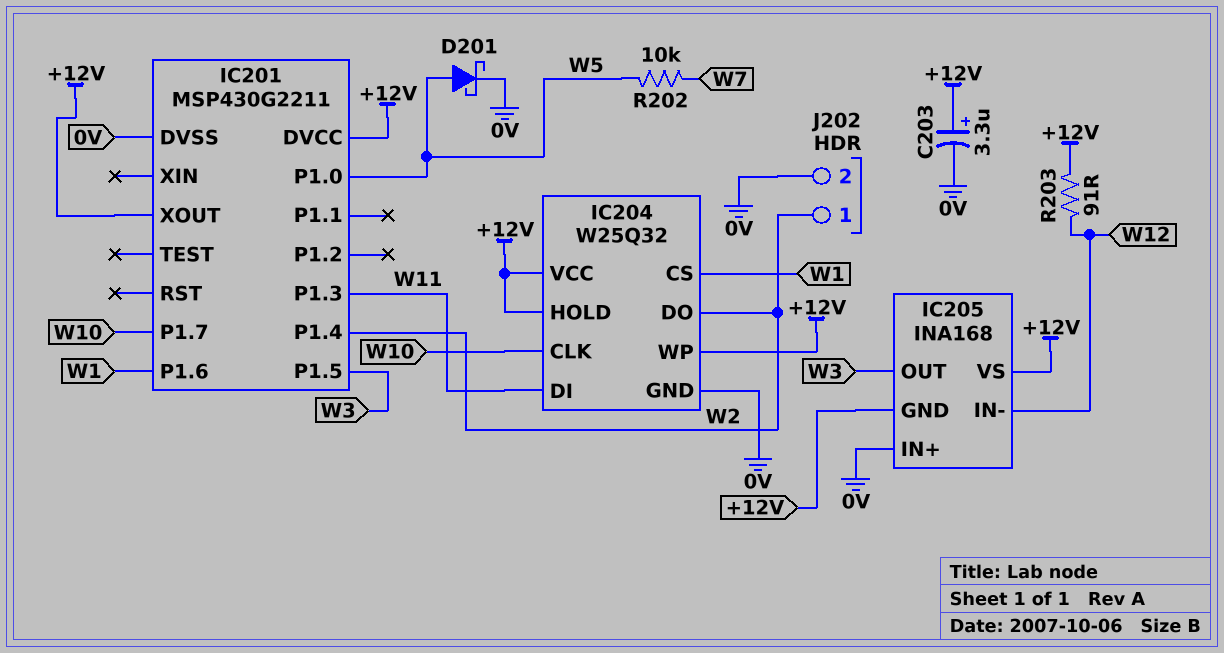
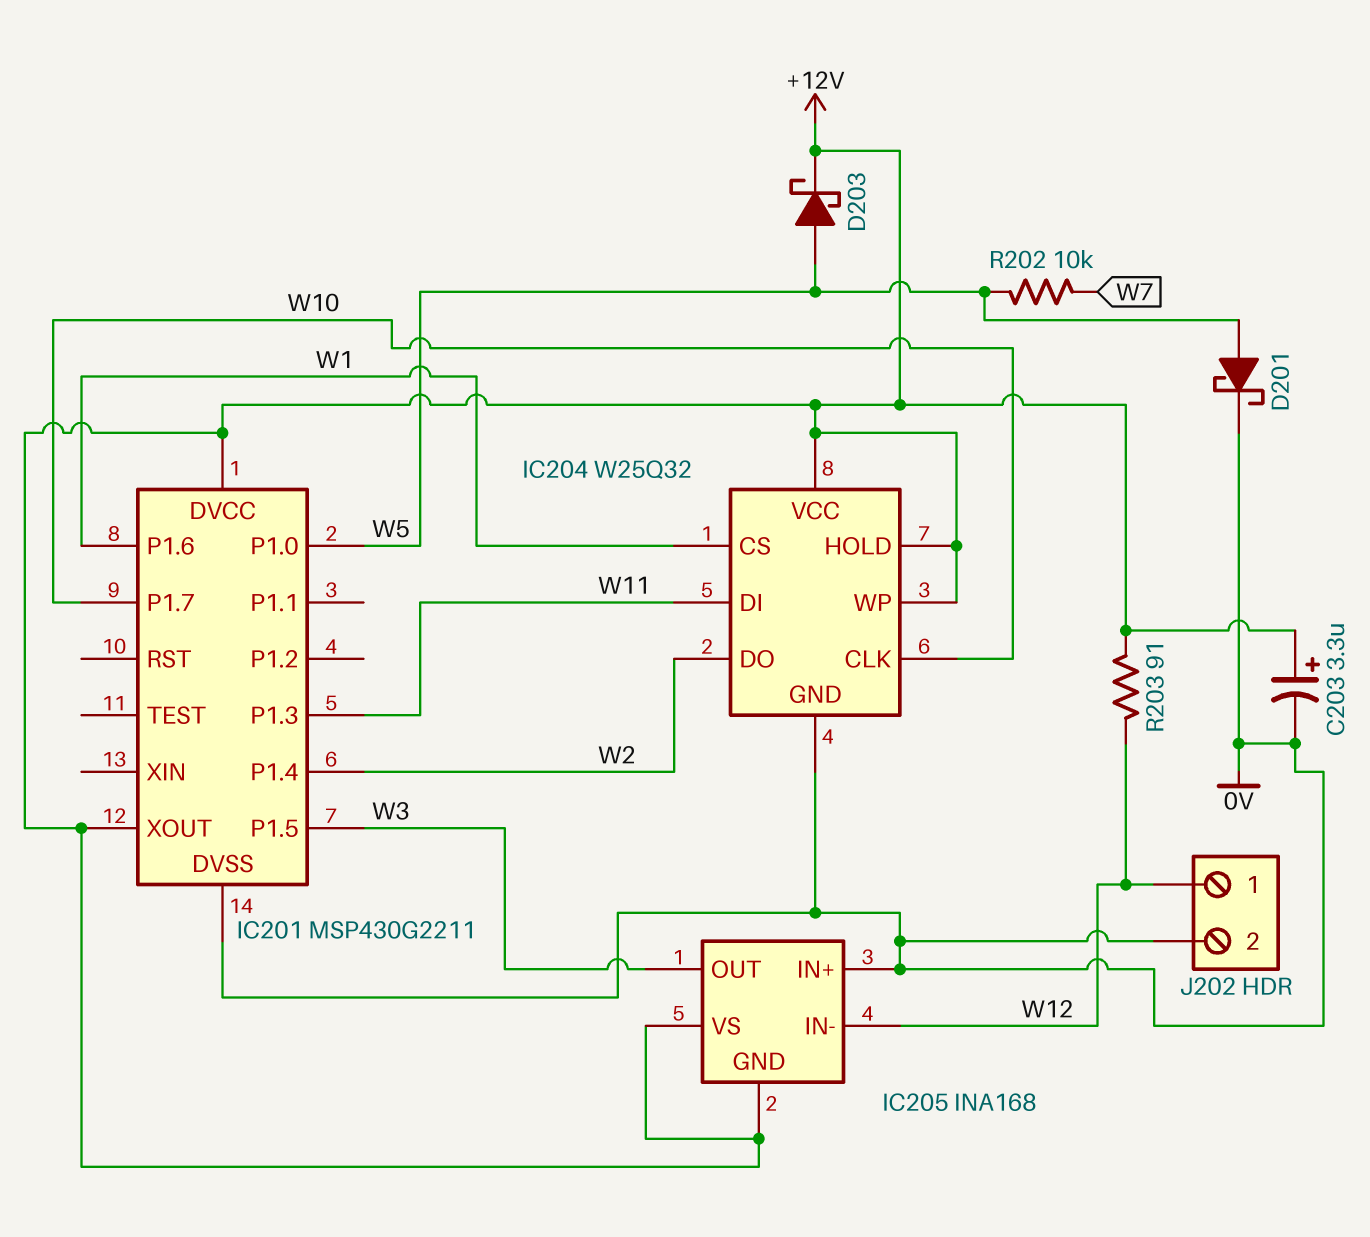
D203: none -> schottky (A W5, K +12V)
J202 pin 1: W2 -> W12

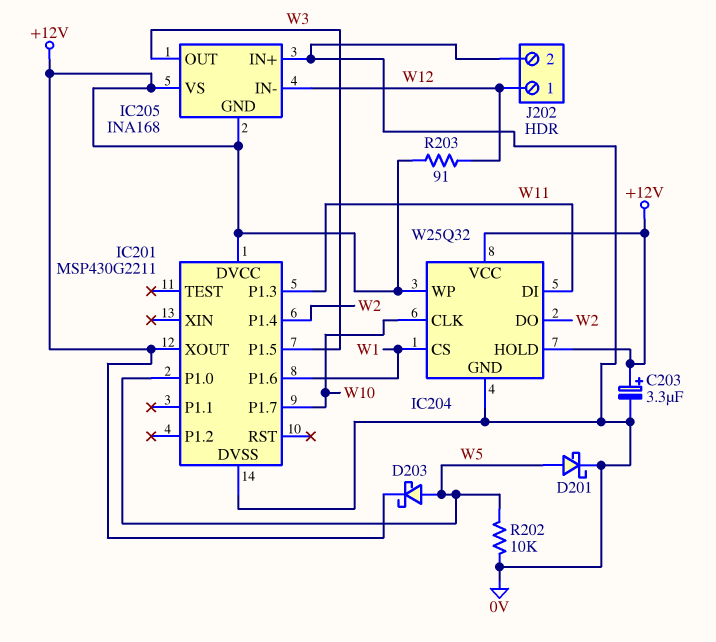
R202: 10k (W5, W7) -> 10k (0V, W5)

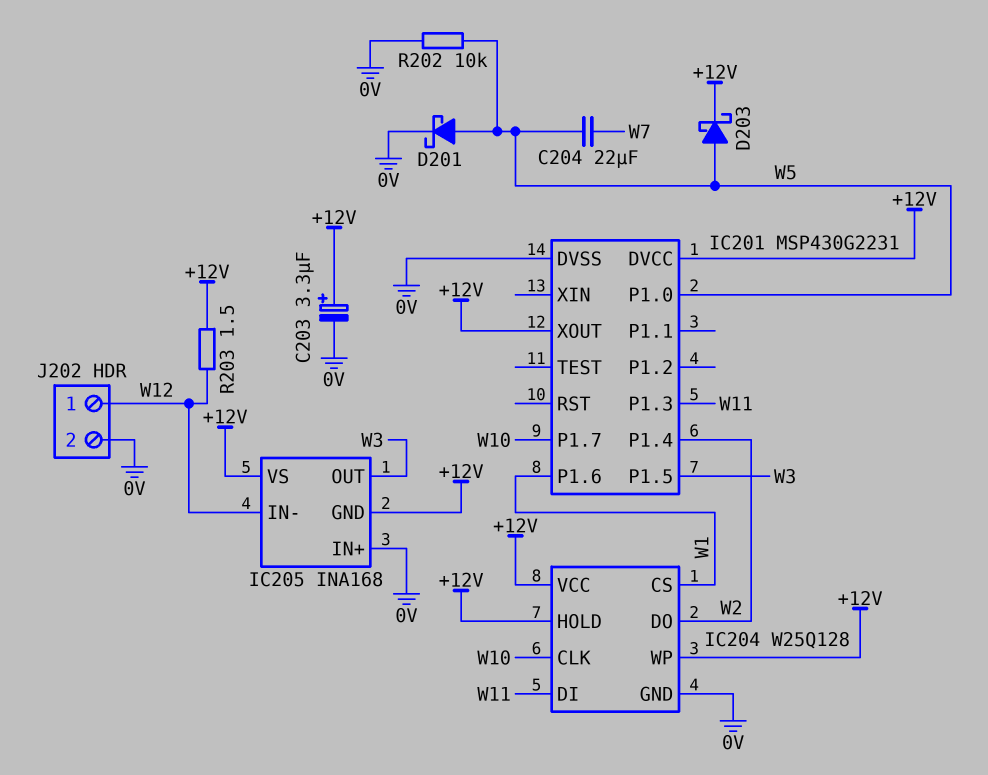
C204: none -> 22uF (W5, W7)
IC201: MSP430G2211 -> MSP430G2231
IC204: W25Q32 -> W25Q128
R203: 91 (+12V, W12) -> 1.5 (+12V, W12)

